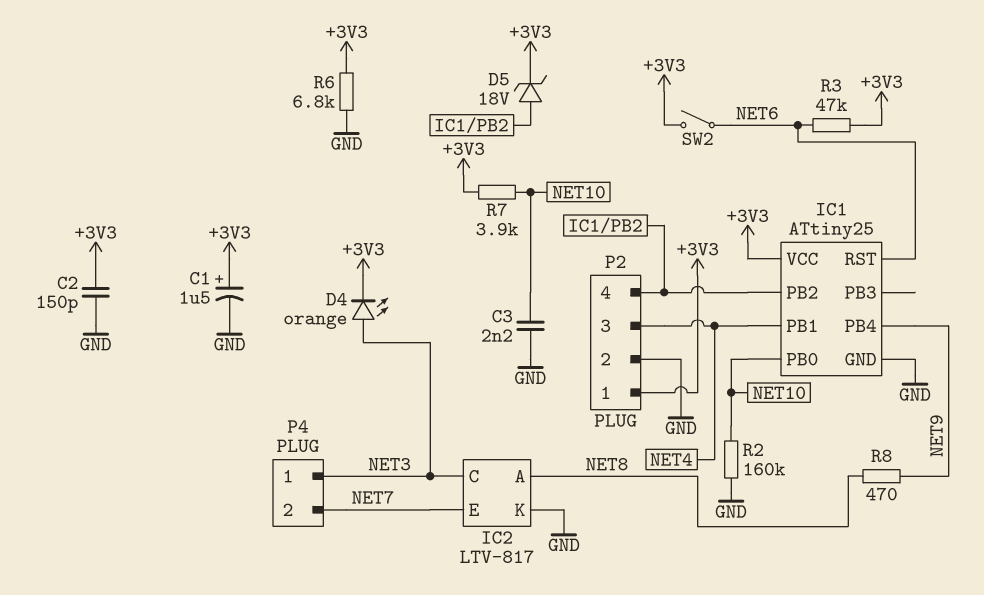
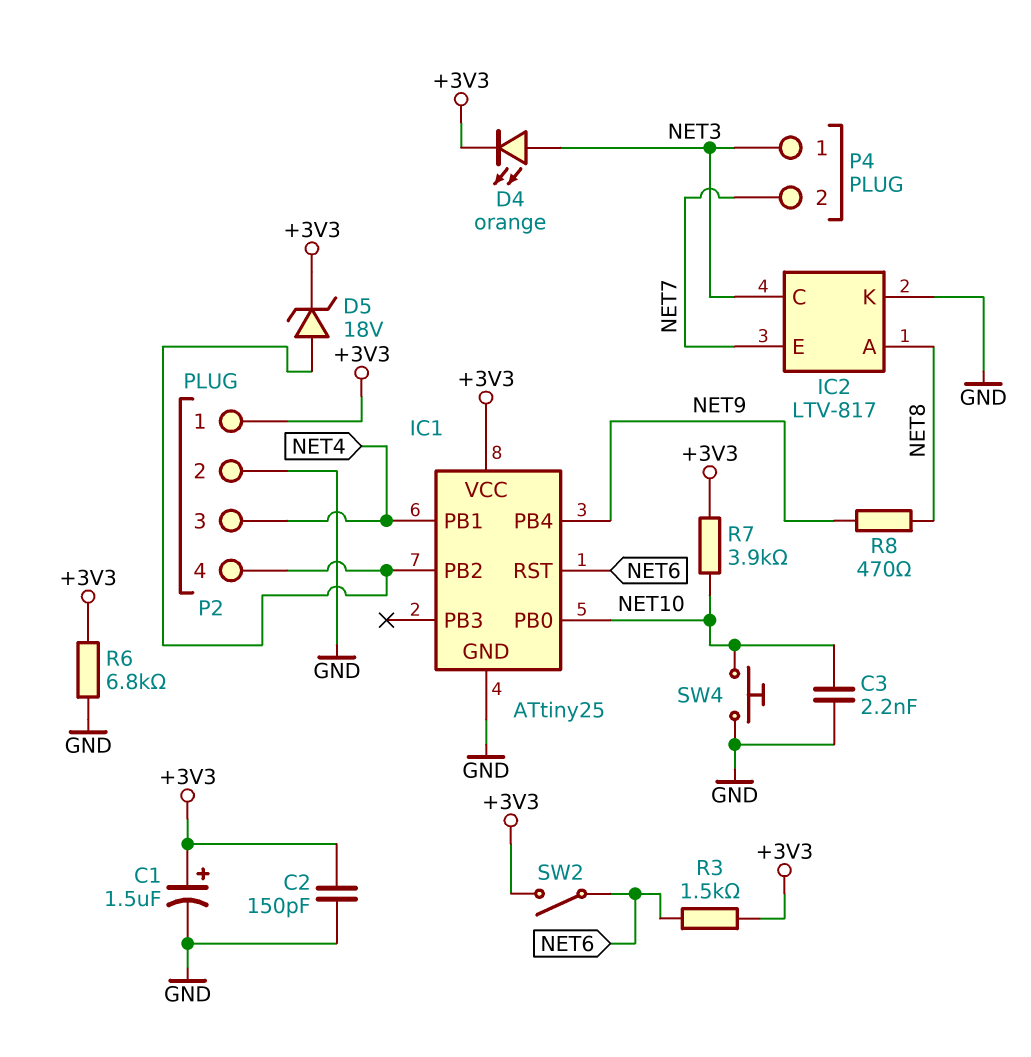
R2: 160k (GND, NET10) -> none
R3: 47k (+3V3, NET6) -> 1.5k (+3V3, NET6)
SW4: none -> button (GND, NET10)

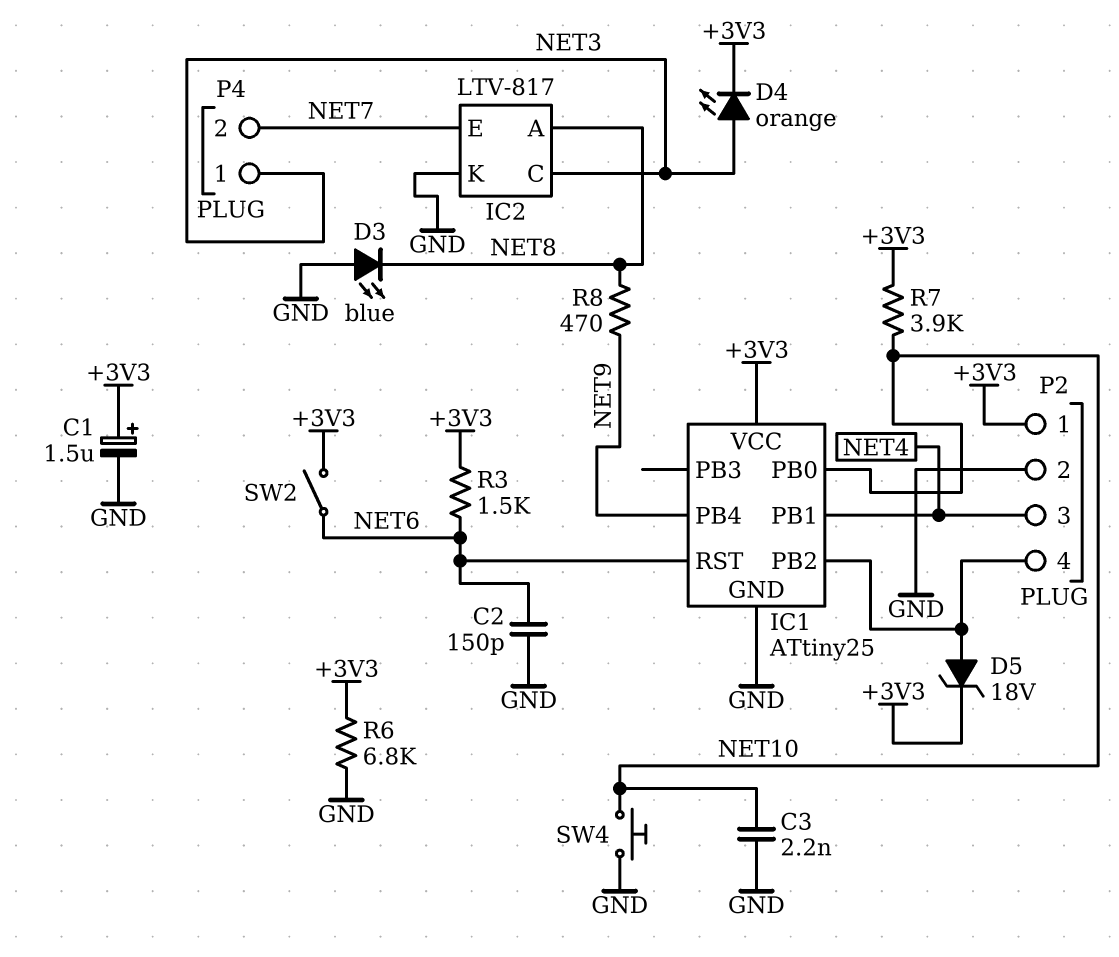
C2: 150pF (+3V3, GND) -> 150pF (GND, NET6)
D3: none -> LED blue (A GND, K NET8)

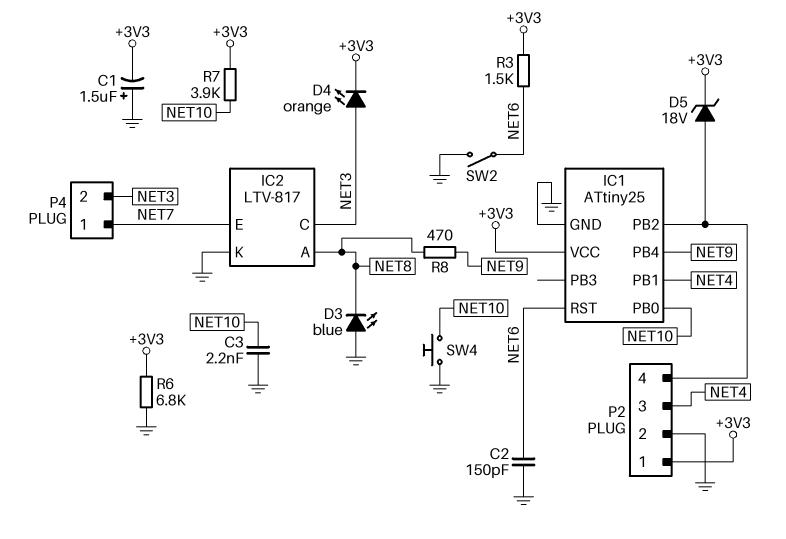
C1: 1.5uF (plus +3V3, minus GND) -> 1.5uF (plus GND, minus +3V3)
P4 pin 1: NET3 -> NET7
P4 pin 2: NET7 -> NET3
SW2: switch (+3V3, NET6) -> switch (GND, NET6)

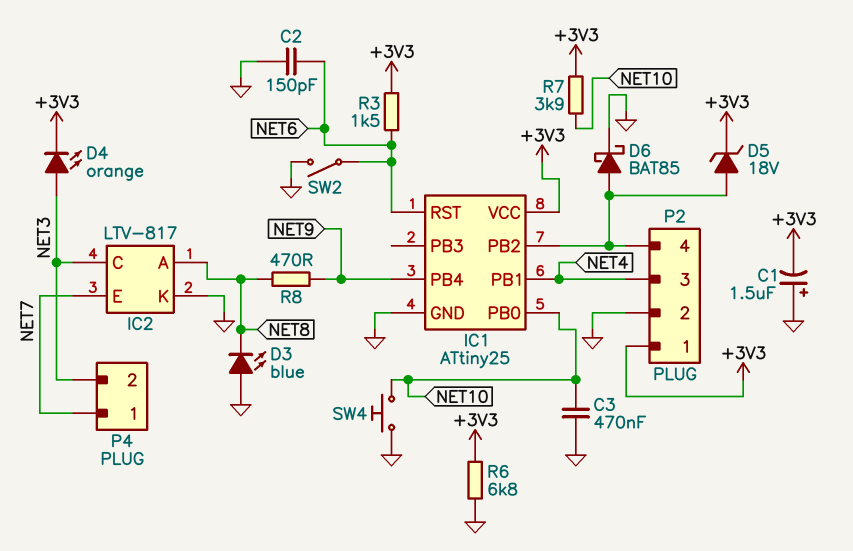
C3: 2.2nF (GND, NET10) -> 470nF (GND, NET10)
D6: none -> schottky BAT85 (A IC1/PB2, K GND)

